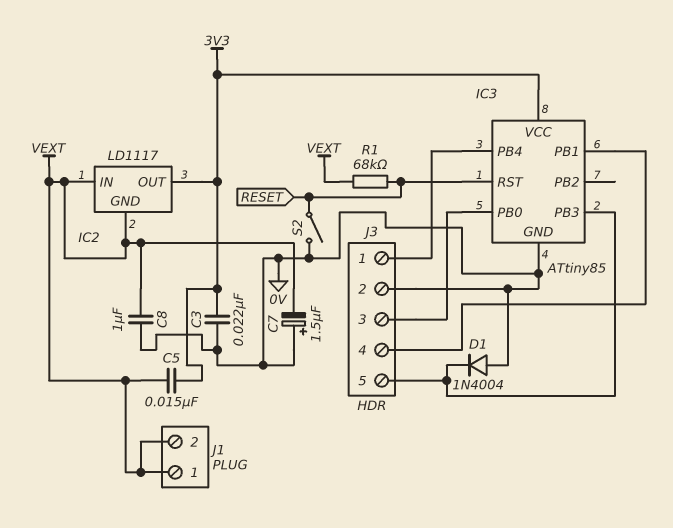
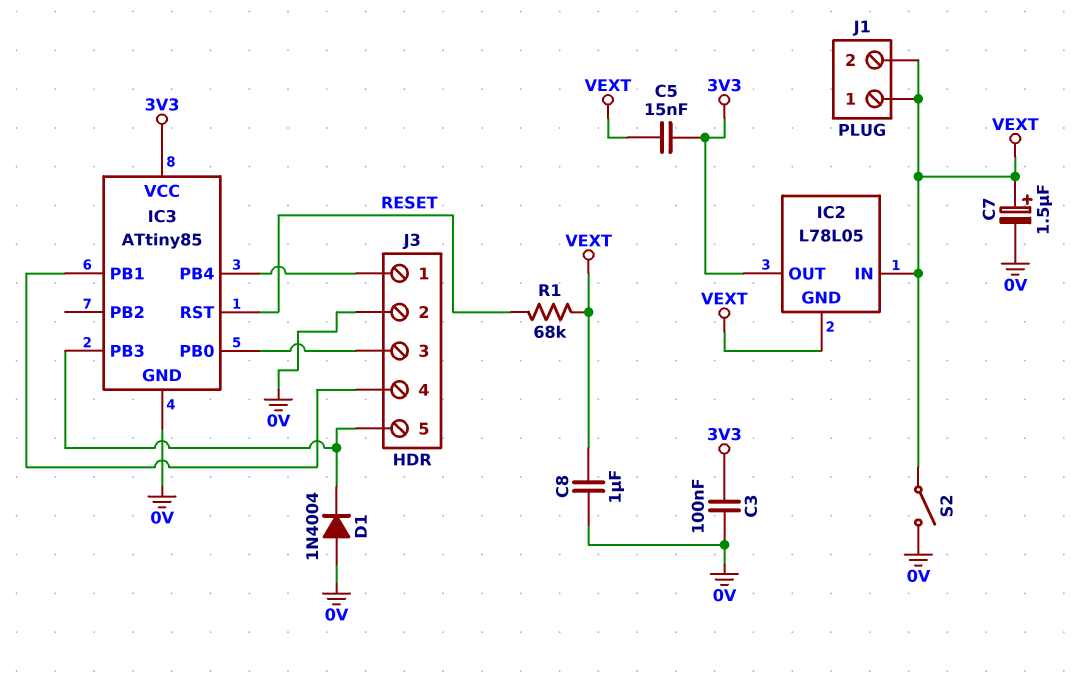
C3: 22nF (0V, 3V3) -> 100nF (0V, 3V3)
C7: 1.5uF (plus 0V, minus VEXT) -> 1.5uF (plus VEXT, minus 0V)
IC2: LD1117 -> L78L05
S2: switch (0V, RESET) -> switch (0V, VEXT)

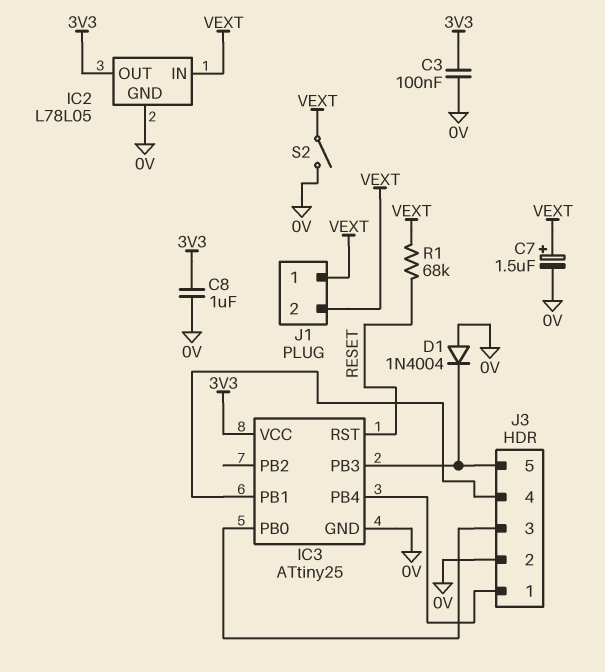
C5: 15nF (3V3, VEXT) -> none
C8: 1uF (0V, VEXT) -> 1uF (0V, 3V3)
IC2 pin GND: VEXT -> 0V
IC3: ATtiny85 -> ATtiny25

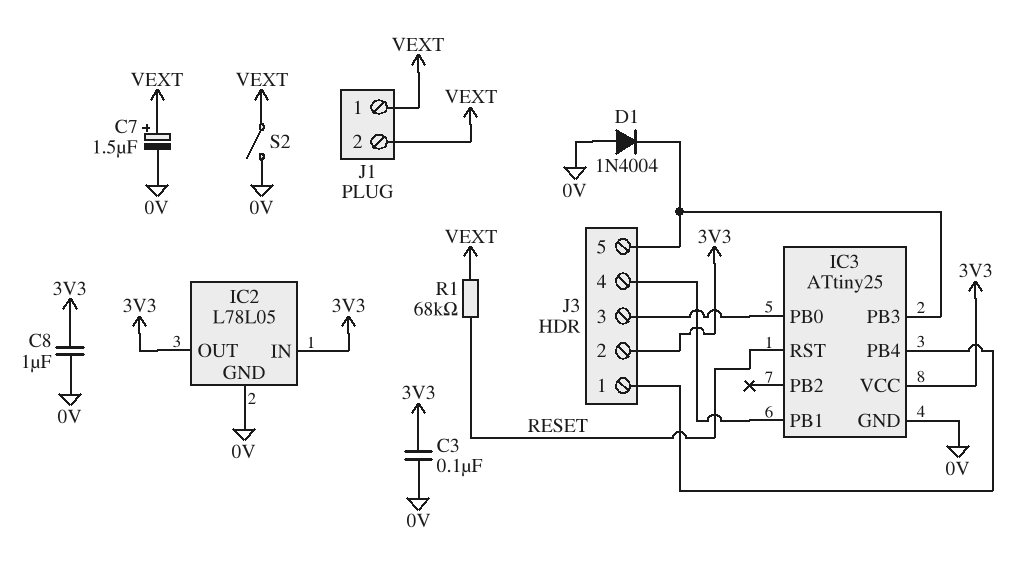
IC2 pin IN: VEXT -> 3V3
J3 pin 2: 0V -> 3V3

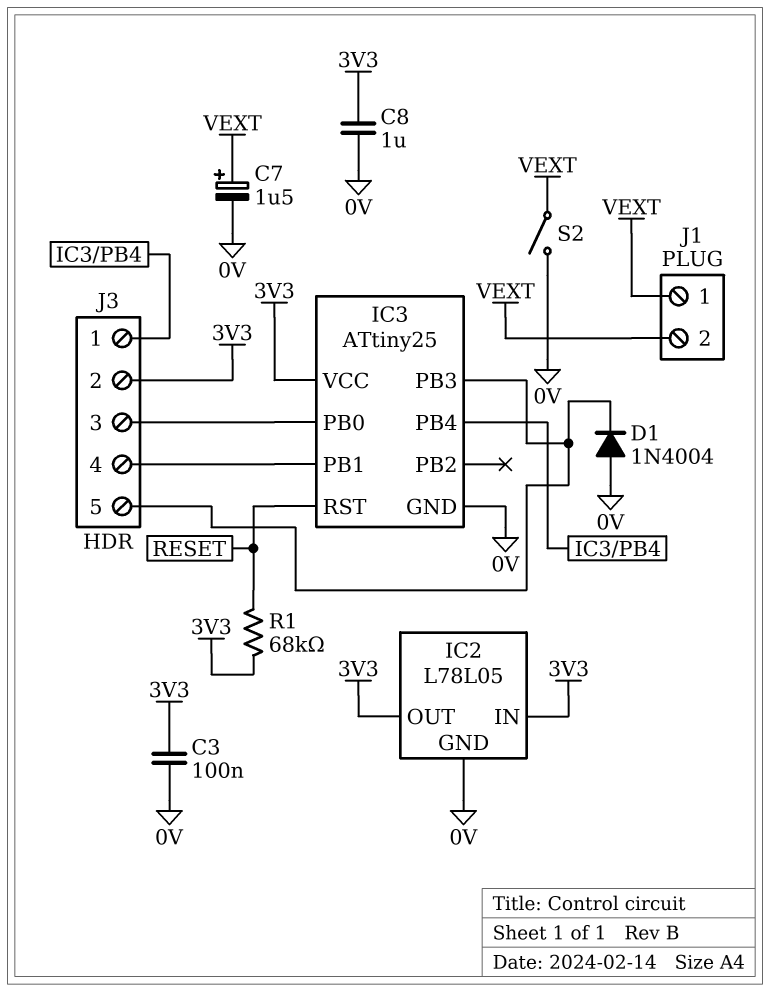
R1: 68k (RESET, VEXT) -> 68k (3V3, RESET)

